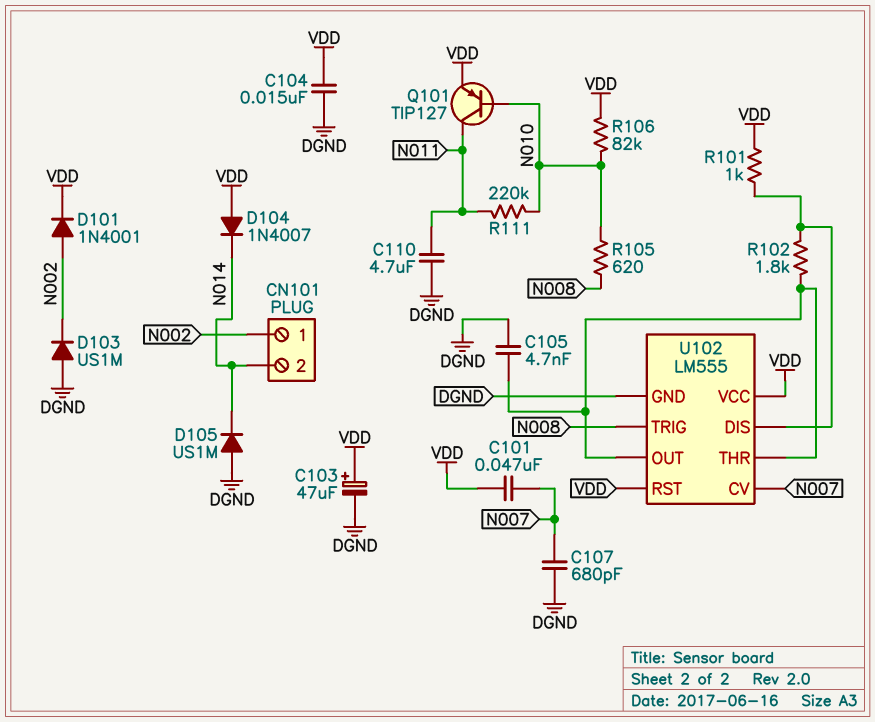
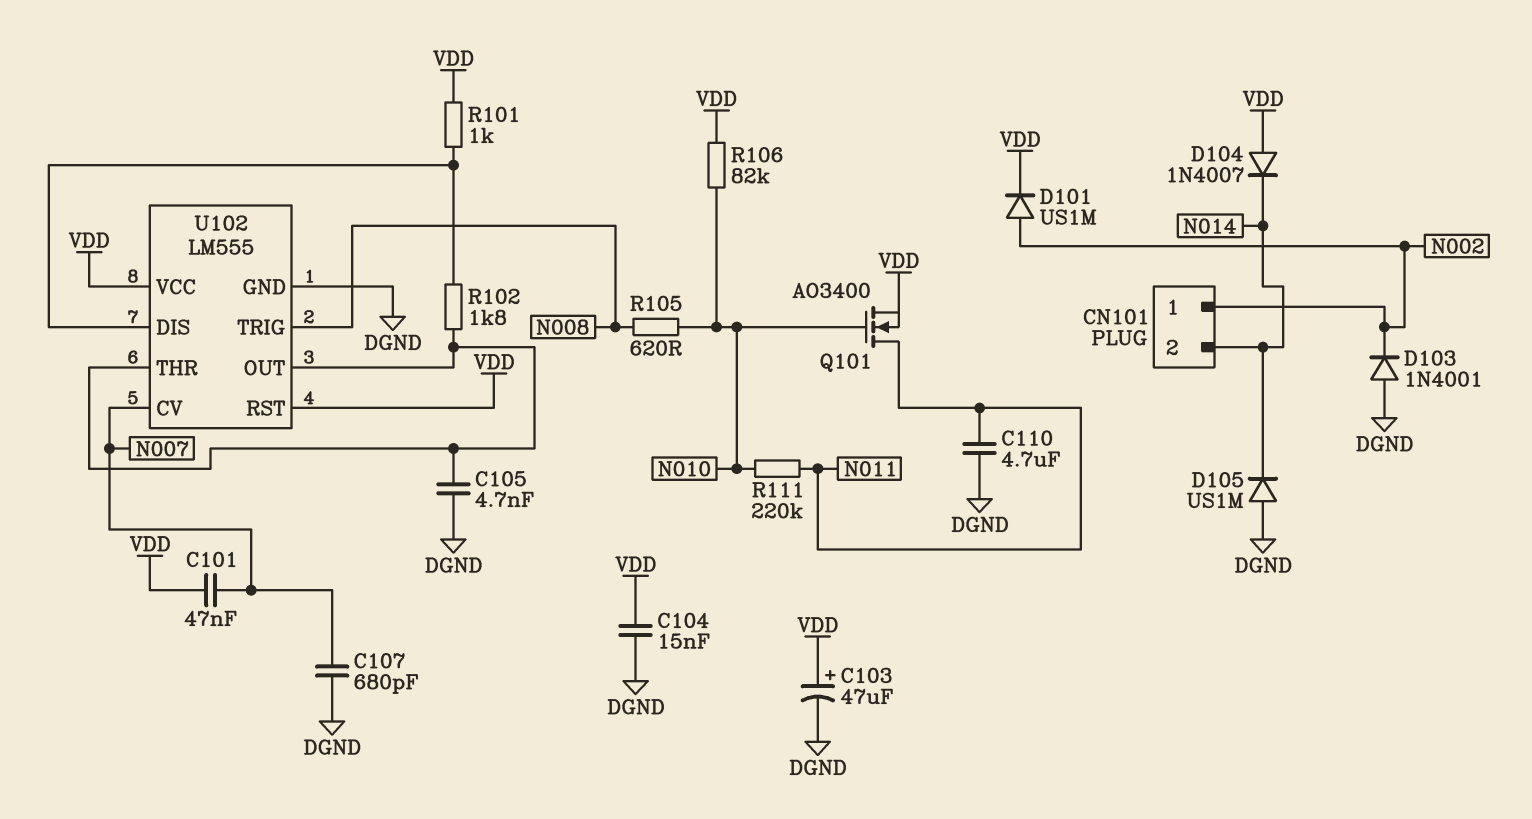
D101: diode 1N4001 (A N002, K VDD) -> diode US1M (A N002, K VDD)
D103: diode US1M (A DGND, K N002) -> diode 1N4001 (A DGND, K N002)
Q101: PNP TIP127 (B N010, C N011, E VDD) -> NMOS AO3400 (G N010, D N011, S VDD)

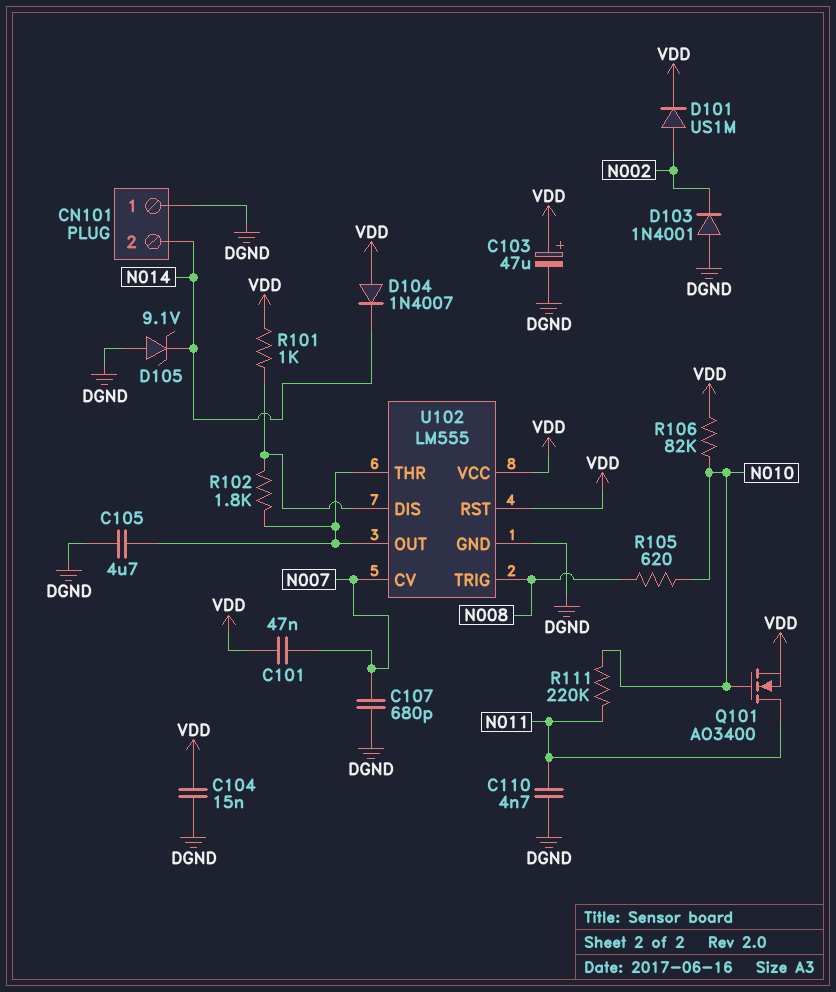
C105: 4.7nF (DGND, U102/OUT) -> 4.7uF (DGND, U102/OUT)
C110: 4.7uF (DGND, N011) -> 4.7nF (DGND, N011)
CN101 pin 1: N002 -> DGND
D105: diode US1M (A DGND, K N014) -> zener 9.1V (A DGND, K N014)

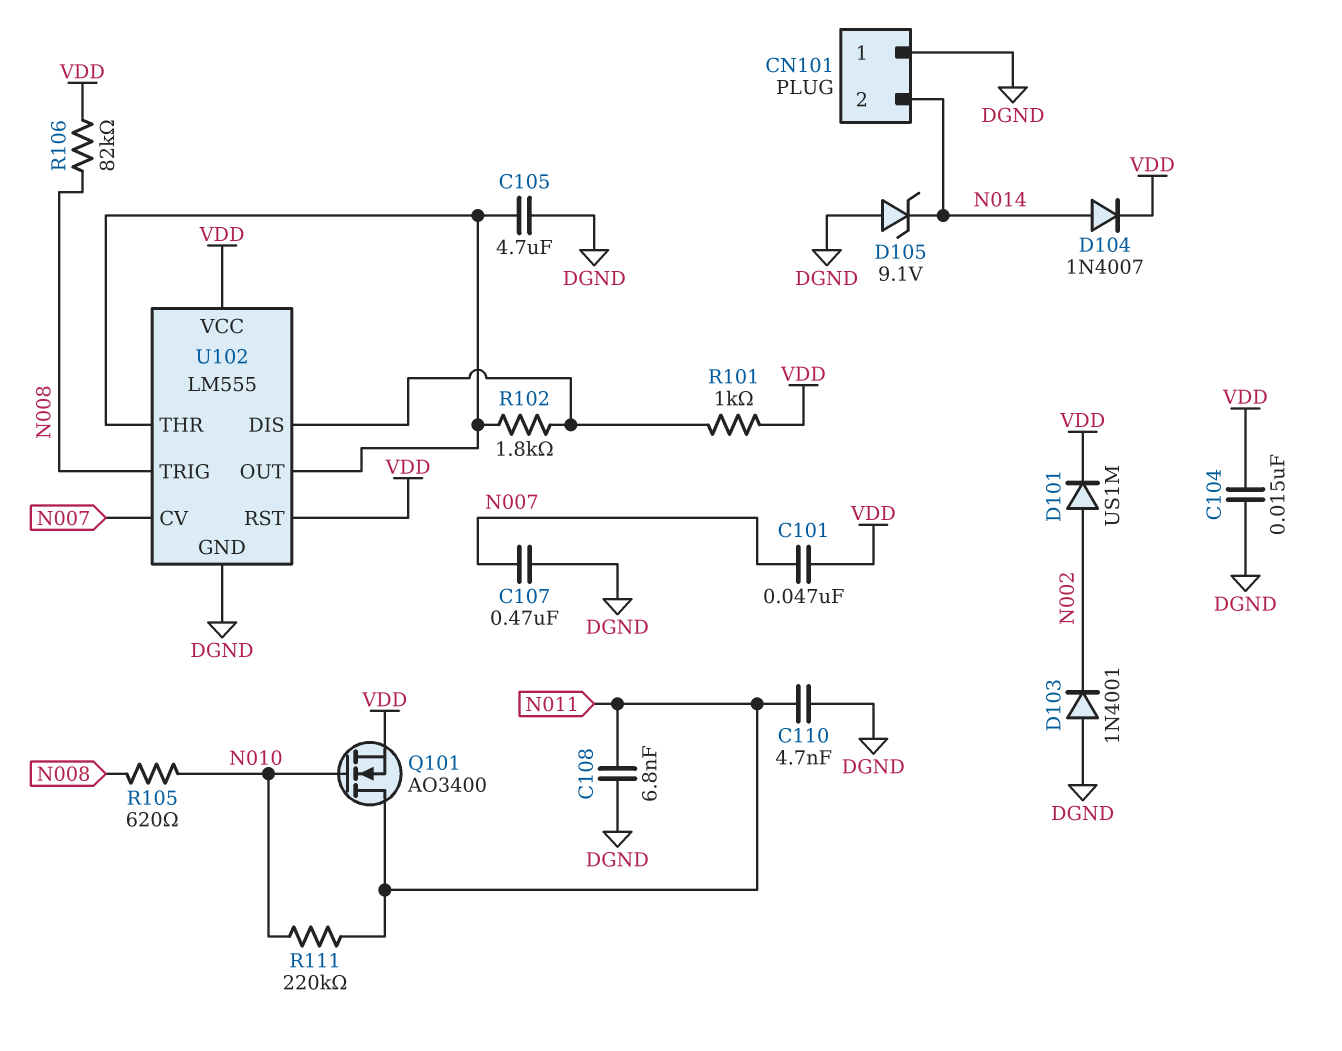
C103: 47uF (plus VDD, minus DGND) -> none
C107: 680pF (DGND, N007) -> 470nF (DGND, N007)
C108: none -> 6.8nF (DGND, N011)
D104: diode 1N4007 (A VDD, K N014) -> diode 1N4007 (A N014, K VDD)
R106: 82k (N010, VDD) -> 82k (N008, VDD)

